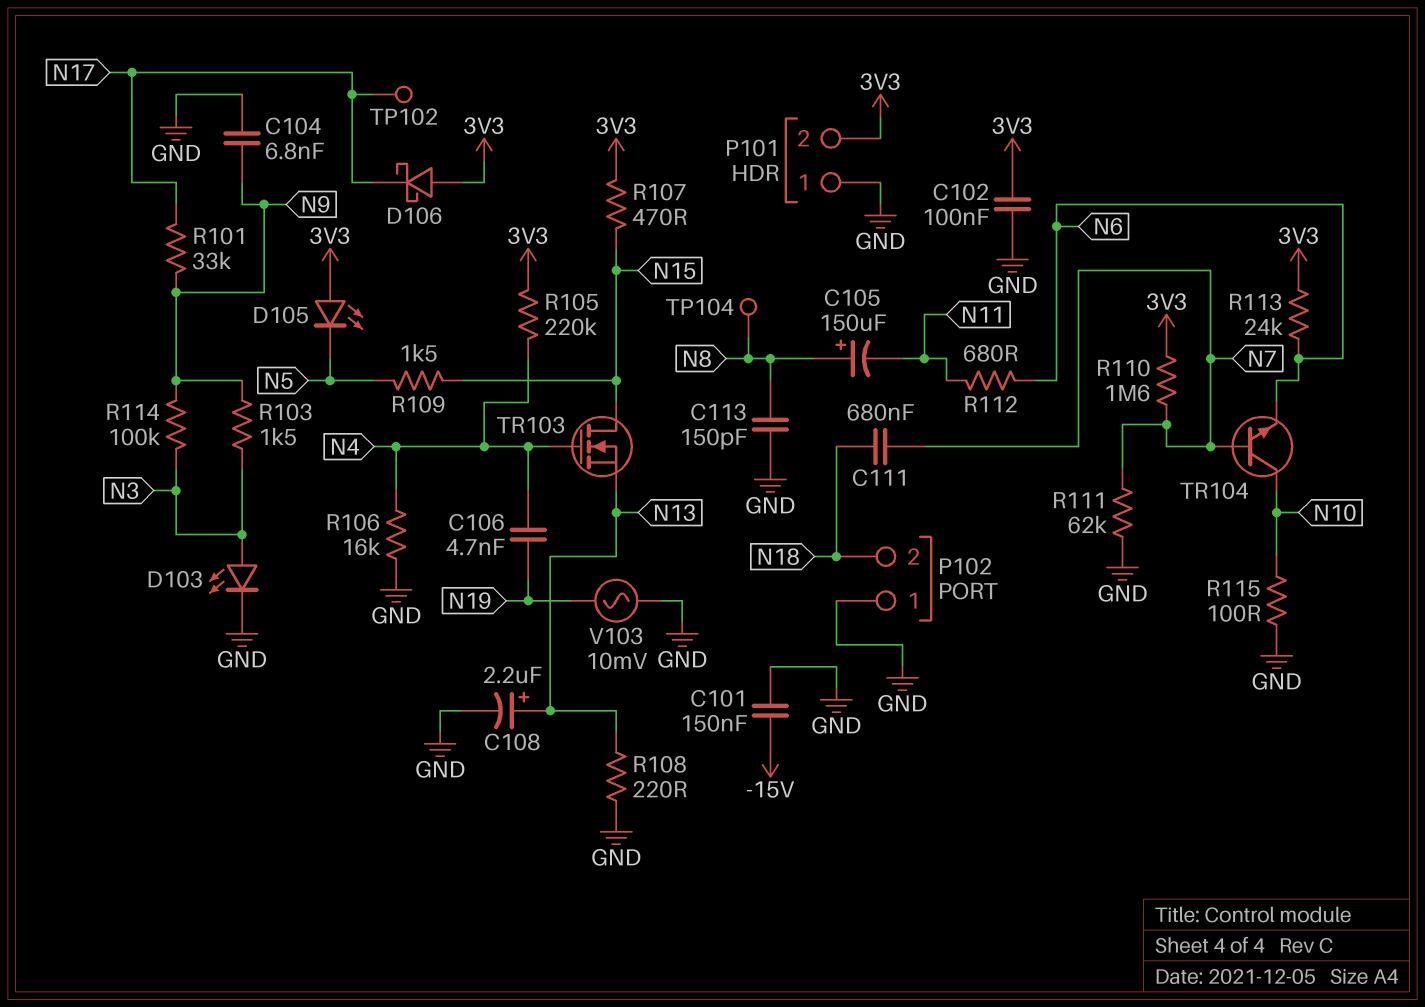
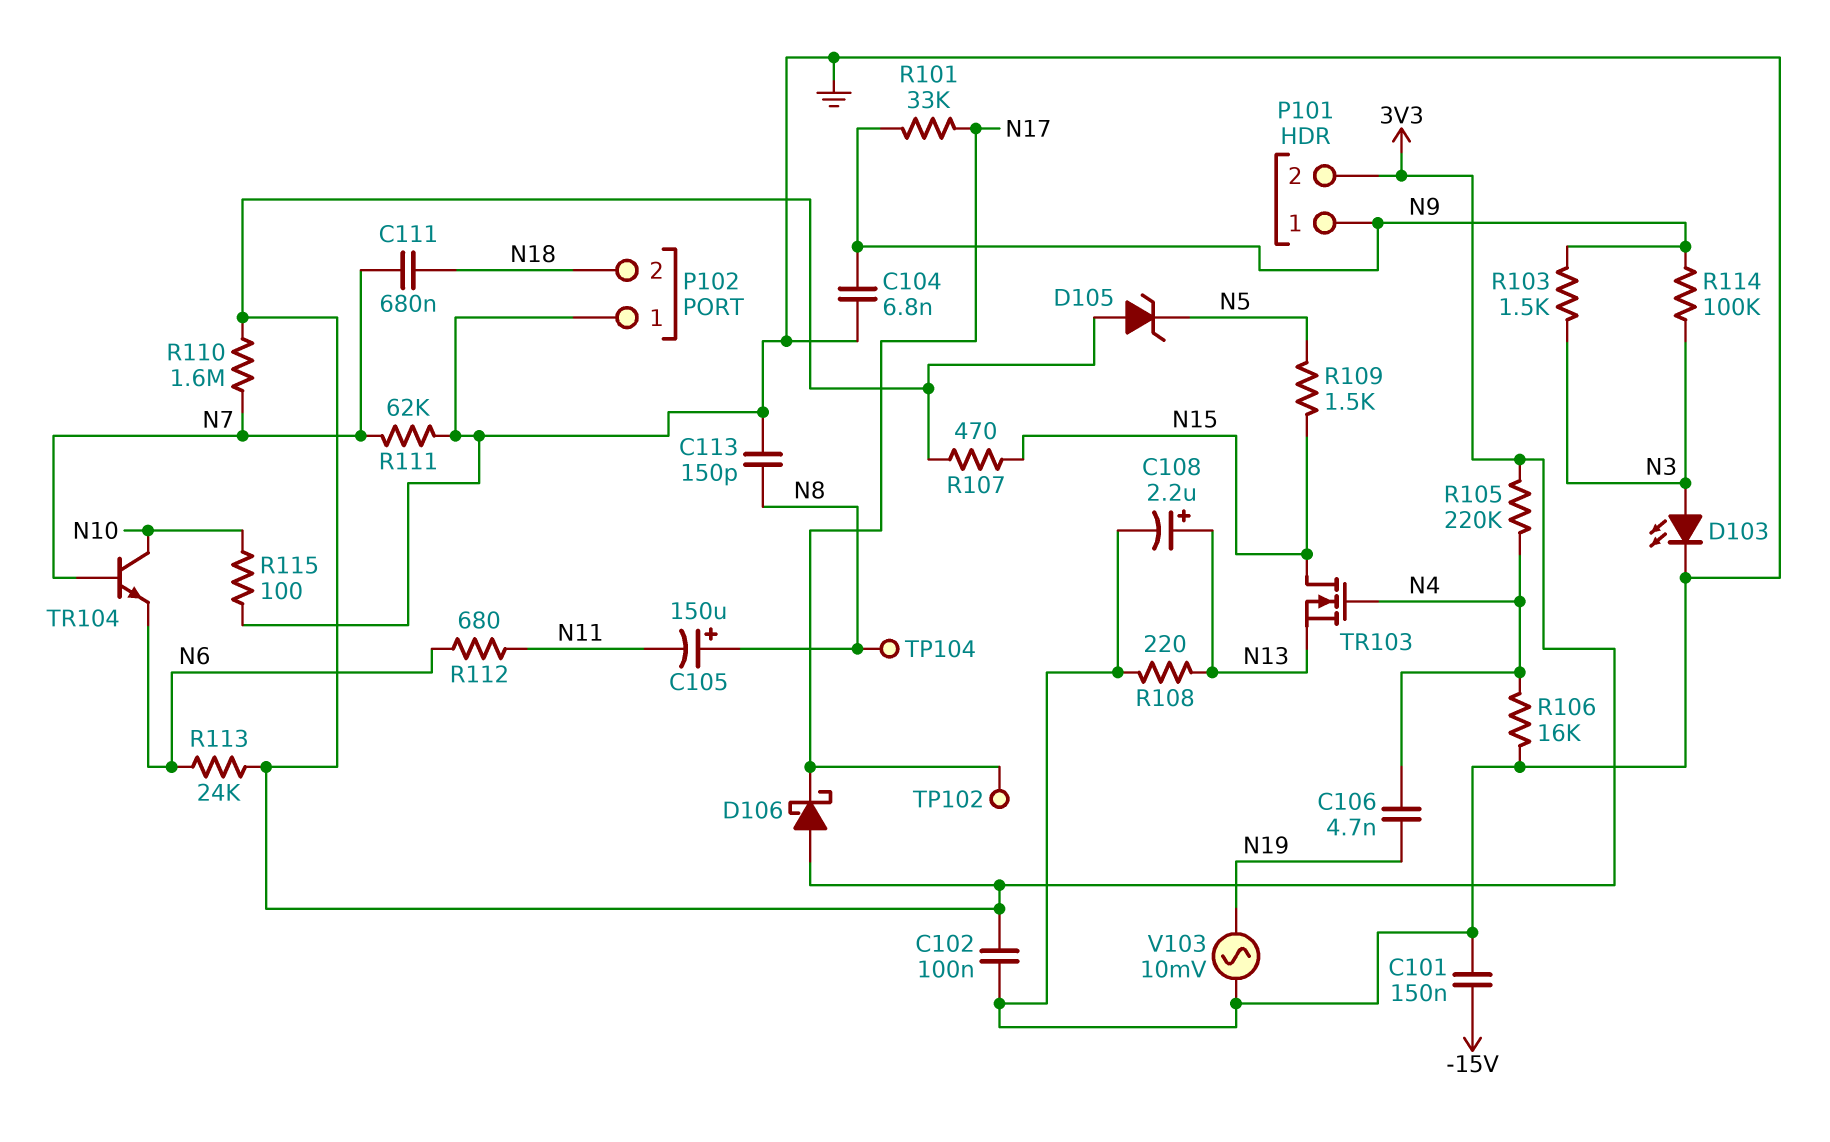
D105: LED (A 3V3, K N5) -> zener (A 3V3, K N5)
P101 pin 1: GND -> N9

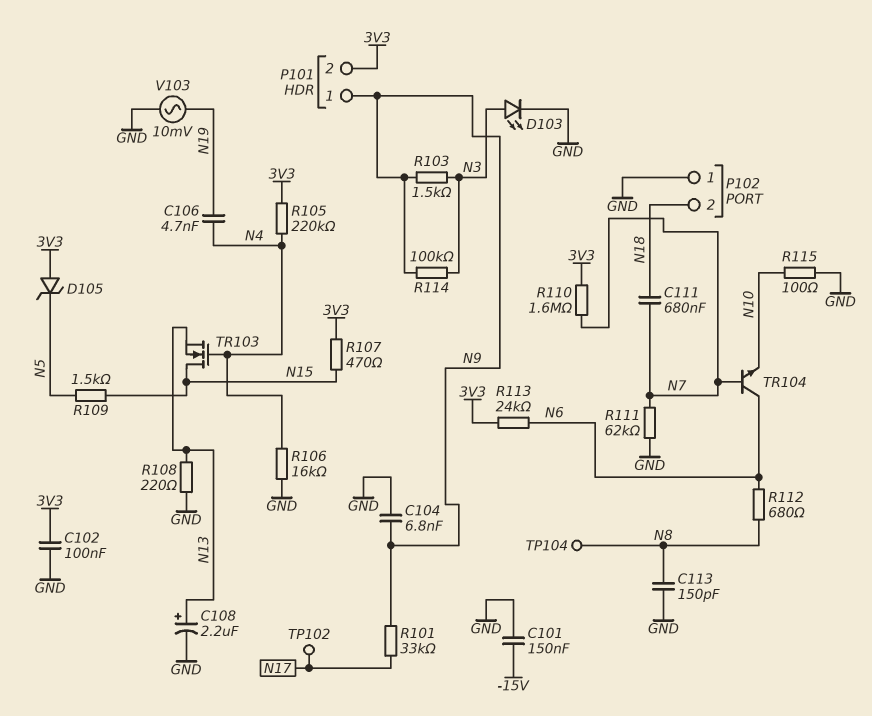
C105: 150uF (plus N8, minus N11) -> none
D106: schottky (A 3V3, K N17) -> none
R112: 680 (N6, N11) -> 680 (N6, N8)
TR104: NPN (B N7, C N10, E N6) -> NPN (B N7, C N6, E N10)

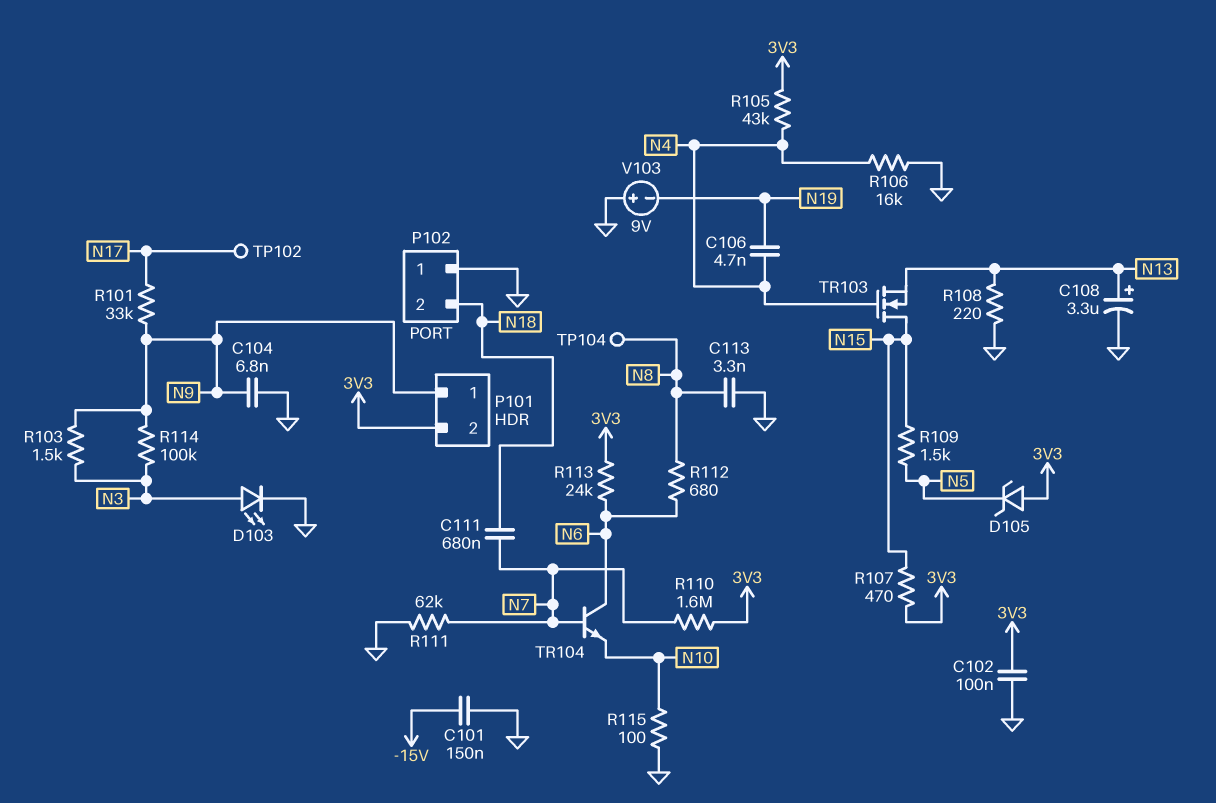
C108: 2.2uF (plus N13, minus GND) -> 3.3uF (plus N13, minus GND)
C113: 150pF (GND, N8) -> 3.3nF (GND, N8)
R105: 220k (3V3, N4) -> 43k (3V3, N4)
V103: AC 10mV (GND, N19) -> 9V (plus GND, minus N19)

